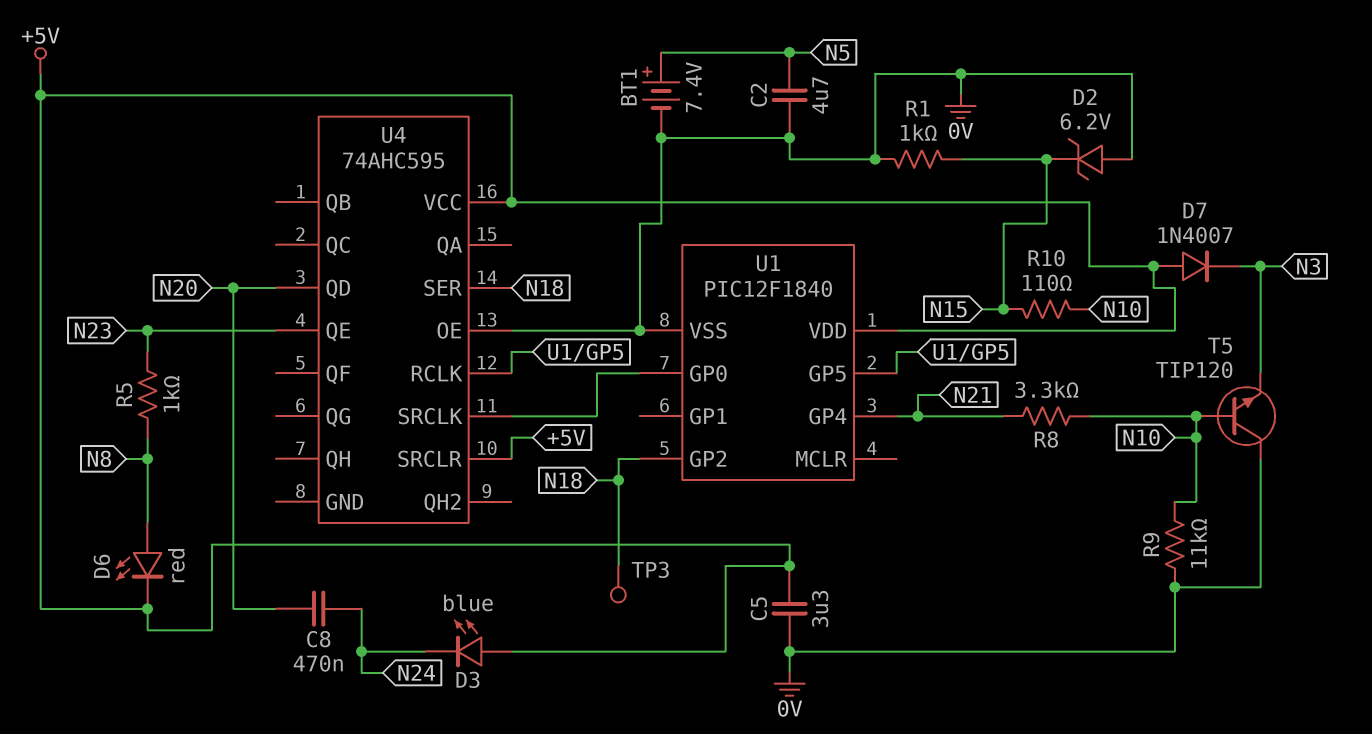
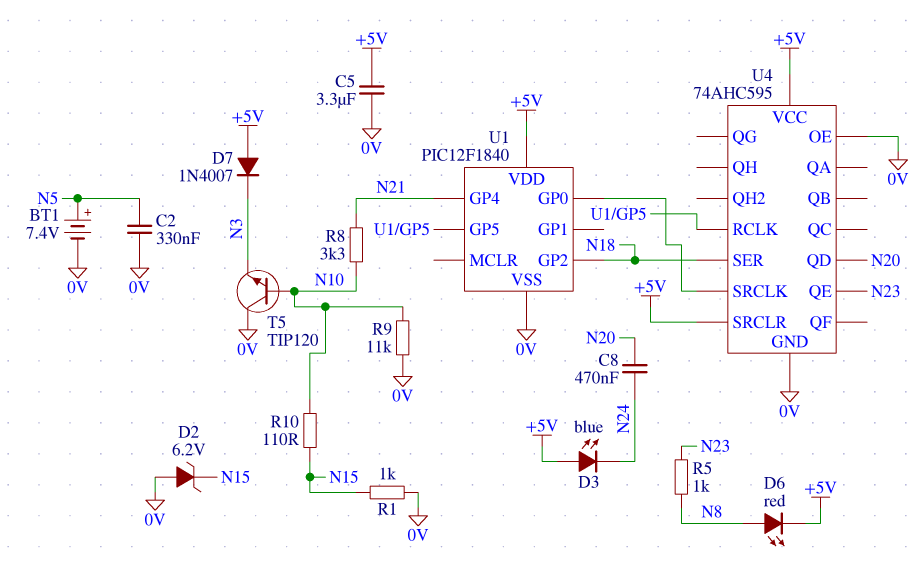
C2: 4.7uF (0V, N5) -> 330nF (0V, N5)
TP3: test point (N18) -> none
U4 pin GND: none -> 0V

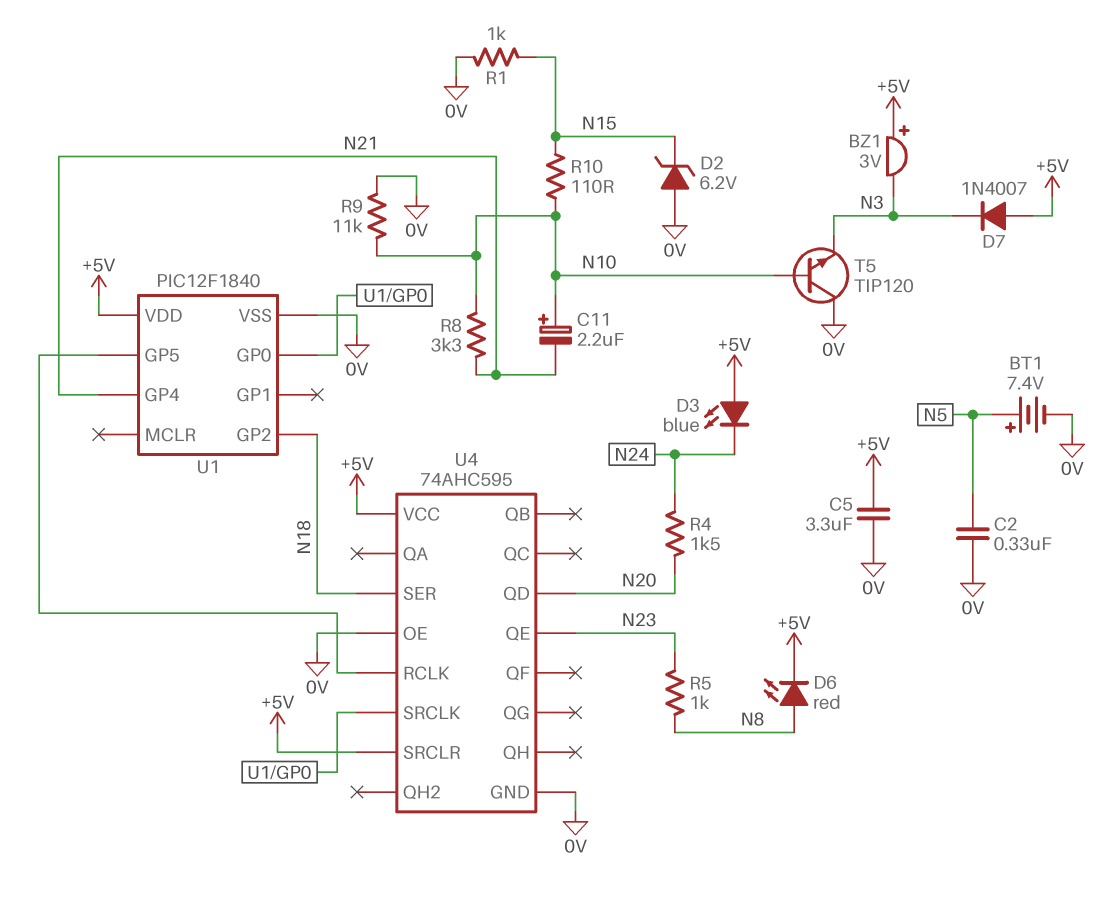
BZ1: none -> buzzer 3V (plus +5V, minus N3)
C8: 470nF (N20, N24) -> none
C11: none -> 2.2uF (plus N10, minus N21)
R4: none -> 1.5k (N20, N24)

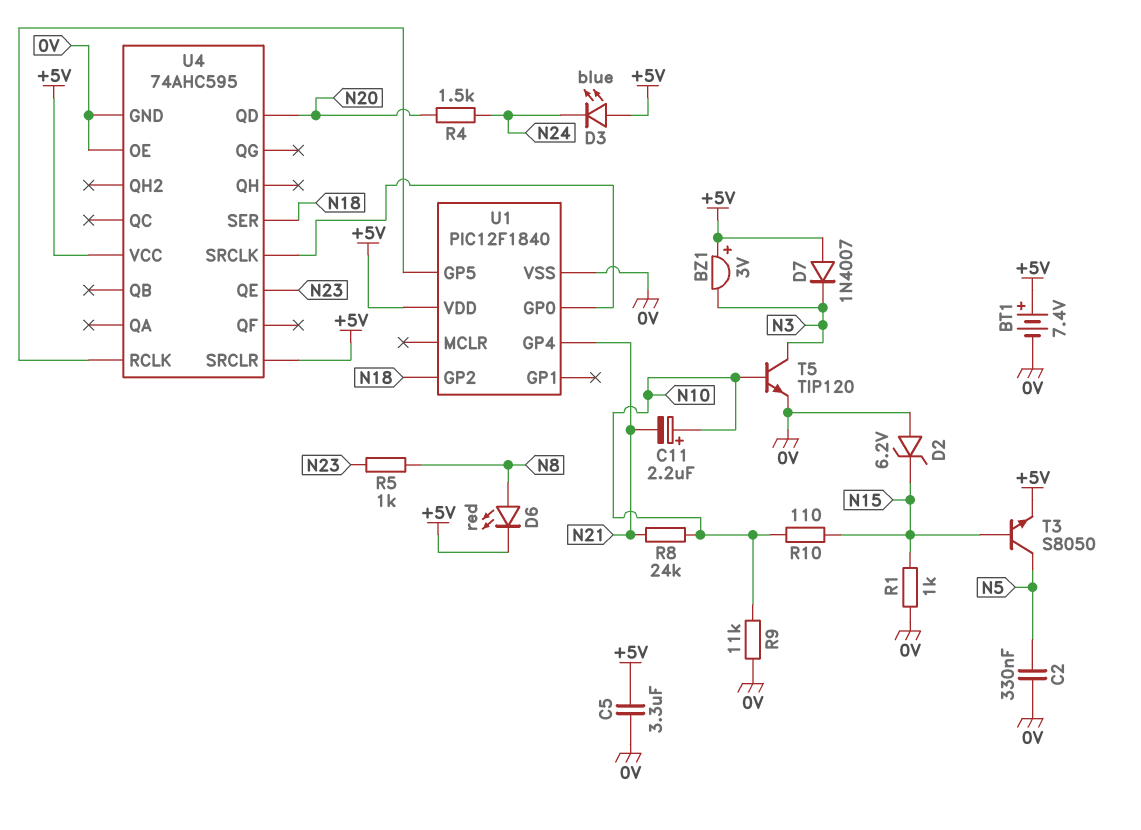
BT1: 7.4V (plus N5, minus 0V) -> 7.4V (plus +5V, minus 0V)
R8: 3.3k (N10, N21) -> 24k (N10, N21)
T3: none -> NPN S8050 (B N15, C N5, E +5V)
T5: NPN TIP120 (B N10, C 0V, E N3) -> NPN TIP120 (B N10, C N3, E 0V)

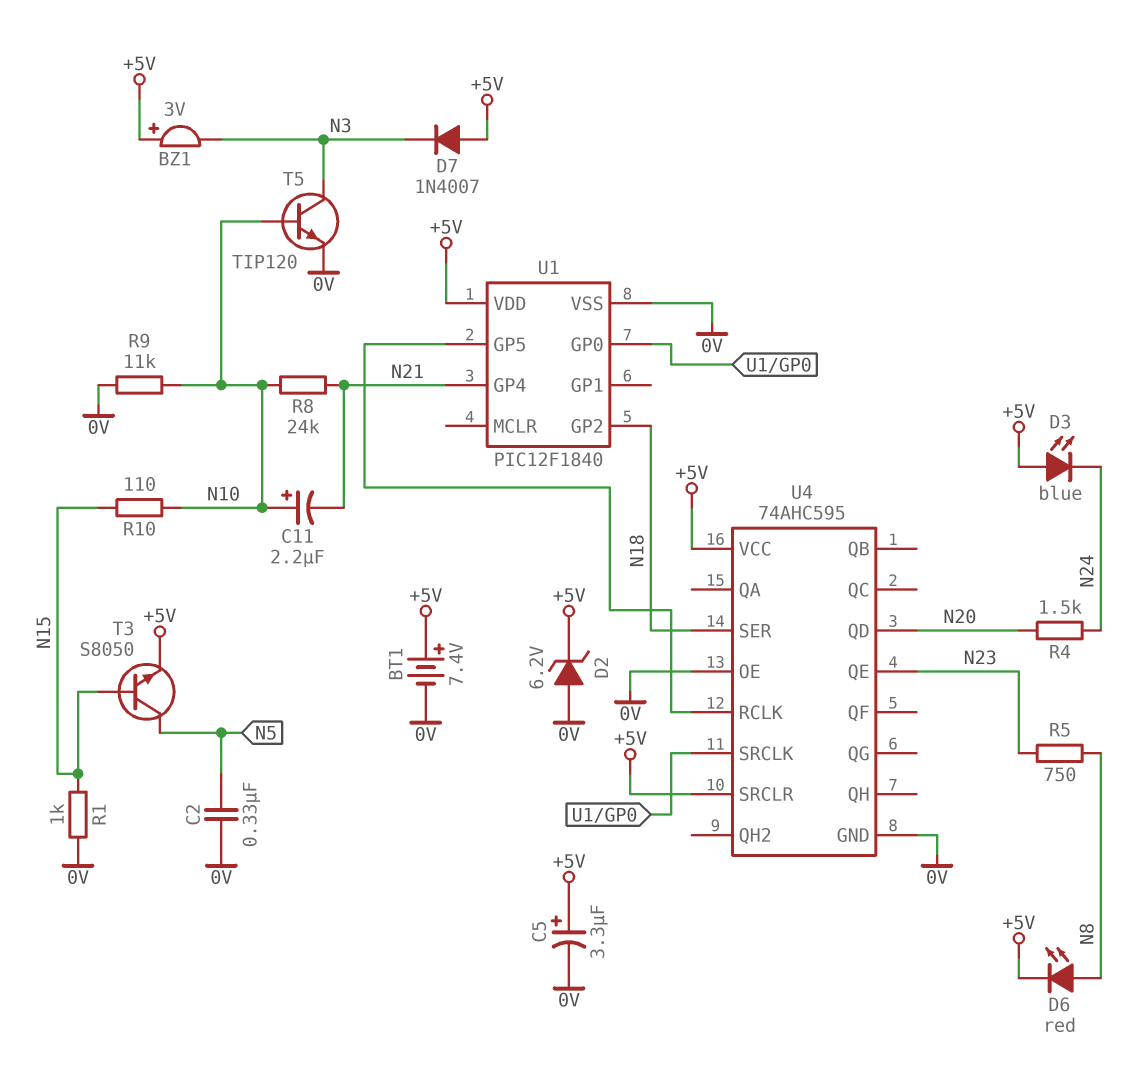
C5: 3.3uF (+5V, 0V) -> 3.3uF (plus +5V, minus 0V)
D2: zener 6.2V (A 0V, K N15) -> zener 6.2V (A 0V, K +5V)
R5: 1k (N8, N23) -> 750 (N8, N23)

